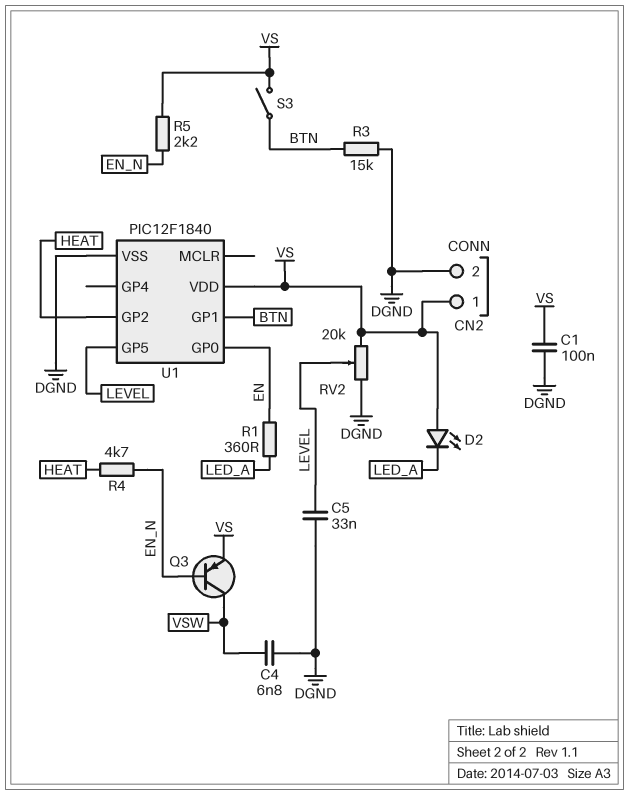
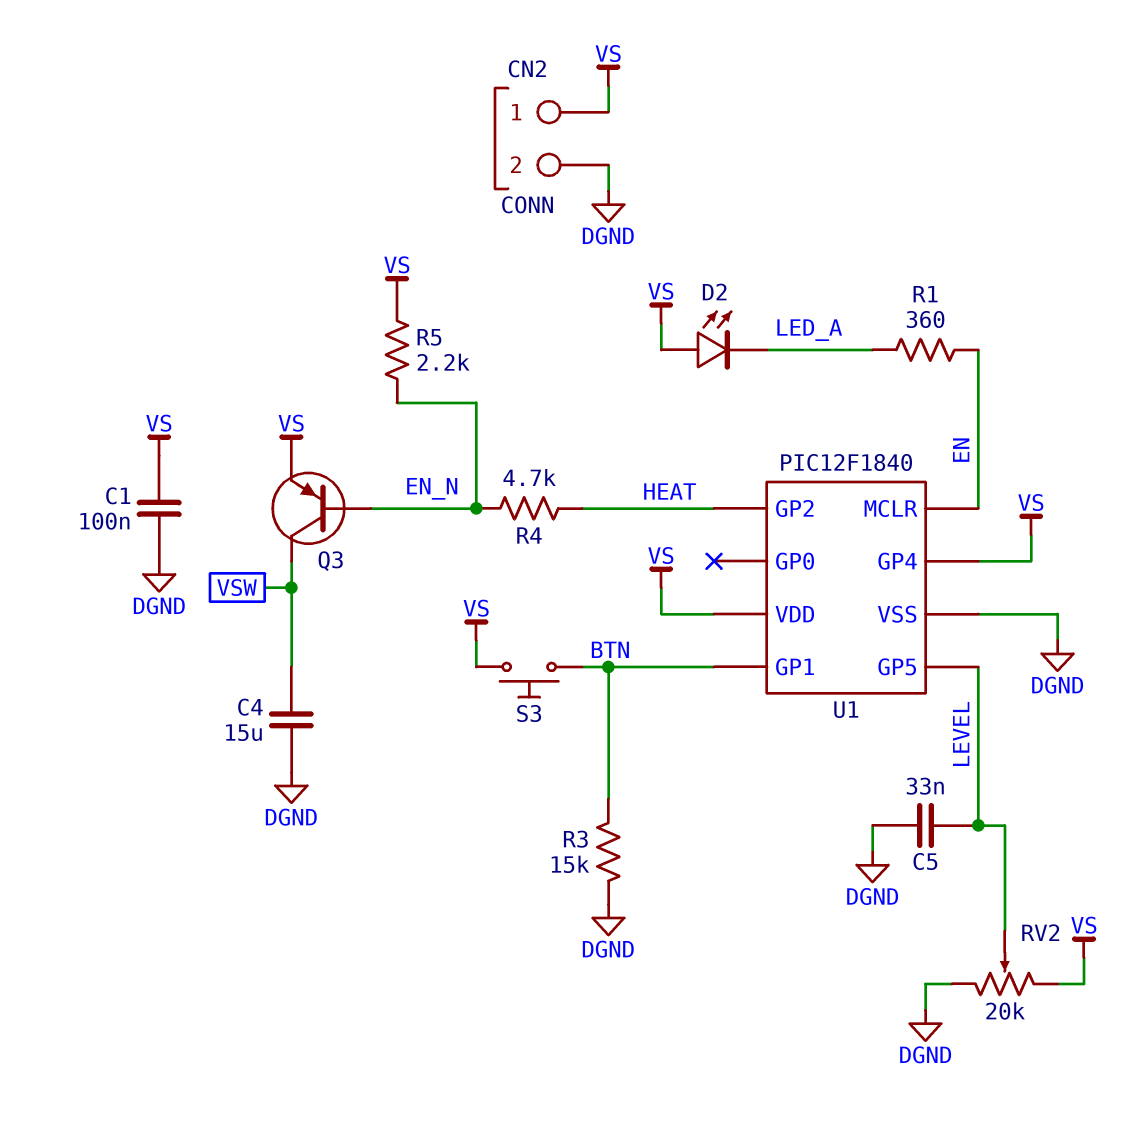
C4: 6.8nF (DGND, VSW) -> 15uF (DGND, VSW)
S3: switch (BTN, VS) -> button (BTN, VS)
U1 pin GP0: EN -> none
U1 pin GP4: none -> VS
U1 pin MCLR: none -> EN

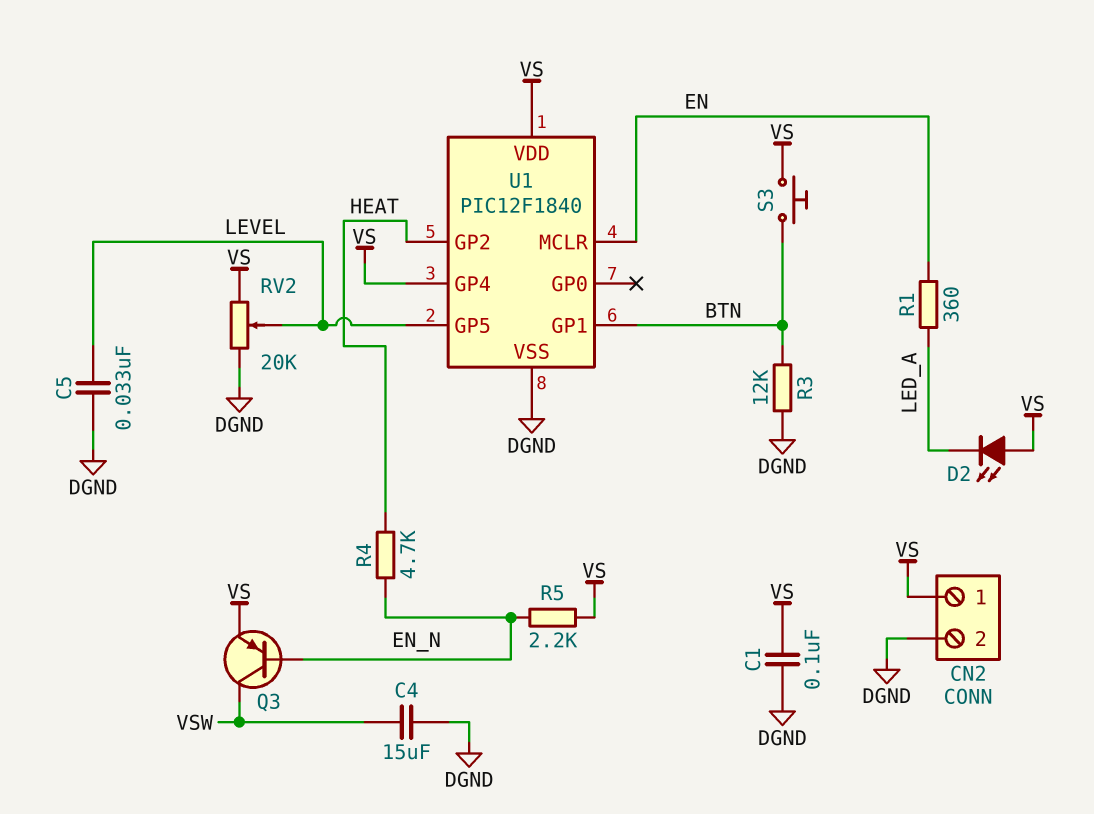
R3: 15k (BTN, DGND) -> 12k (BTN, DGND)

